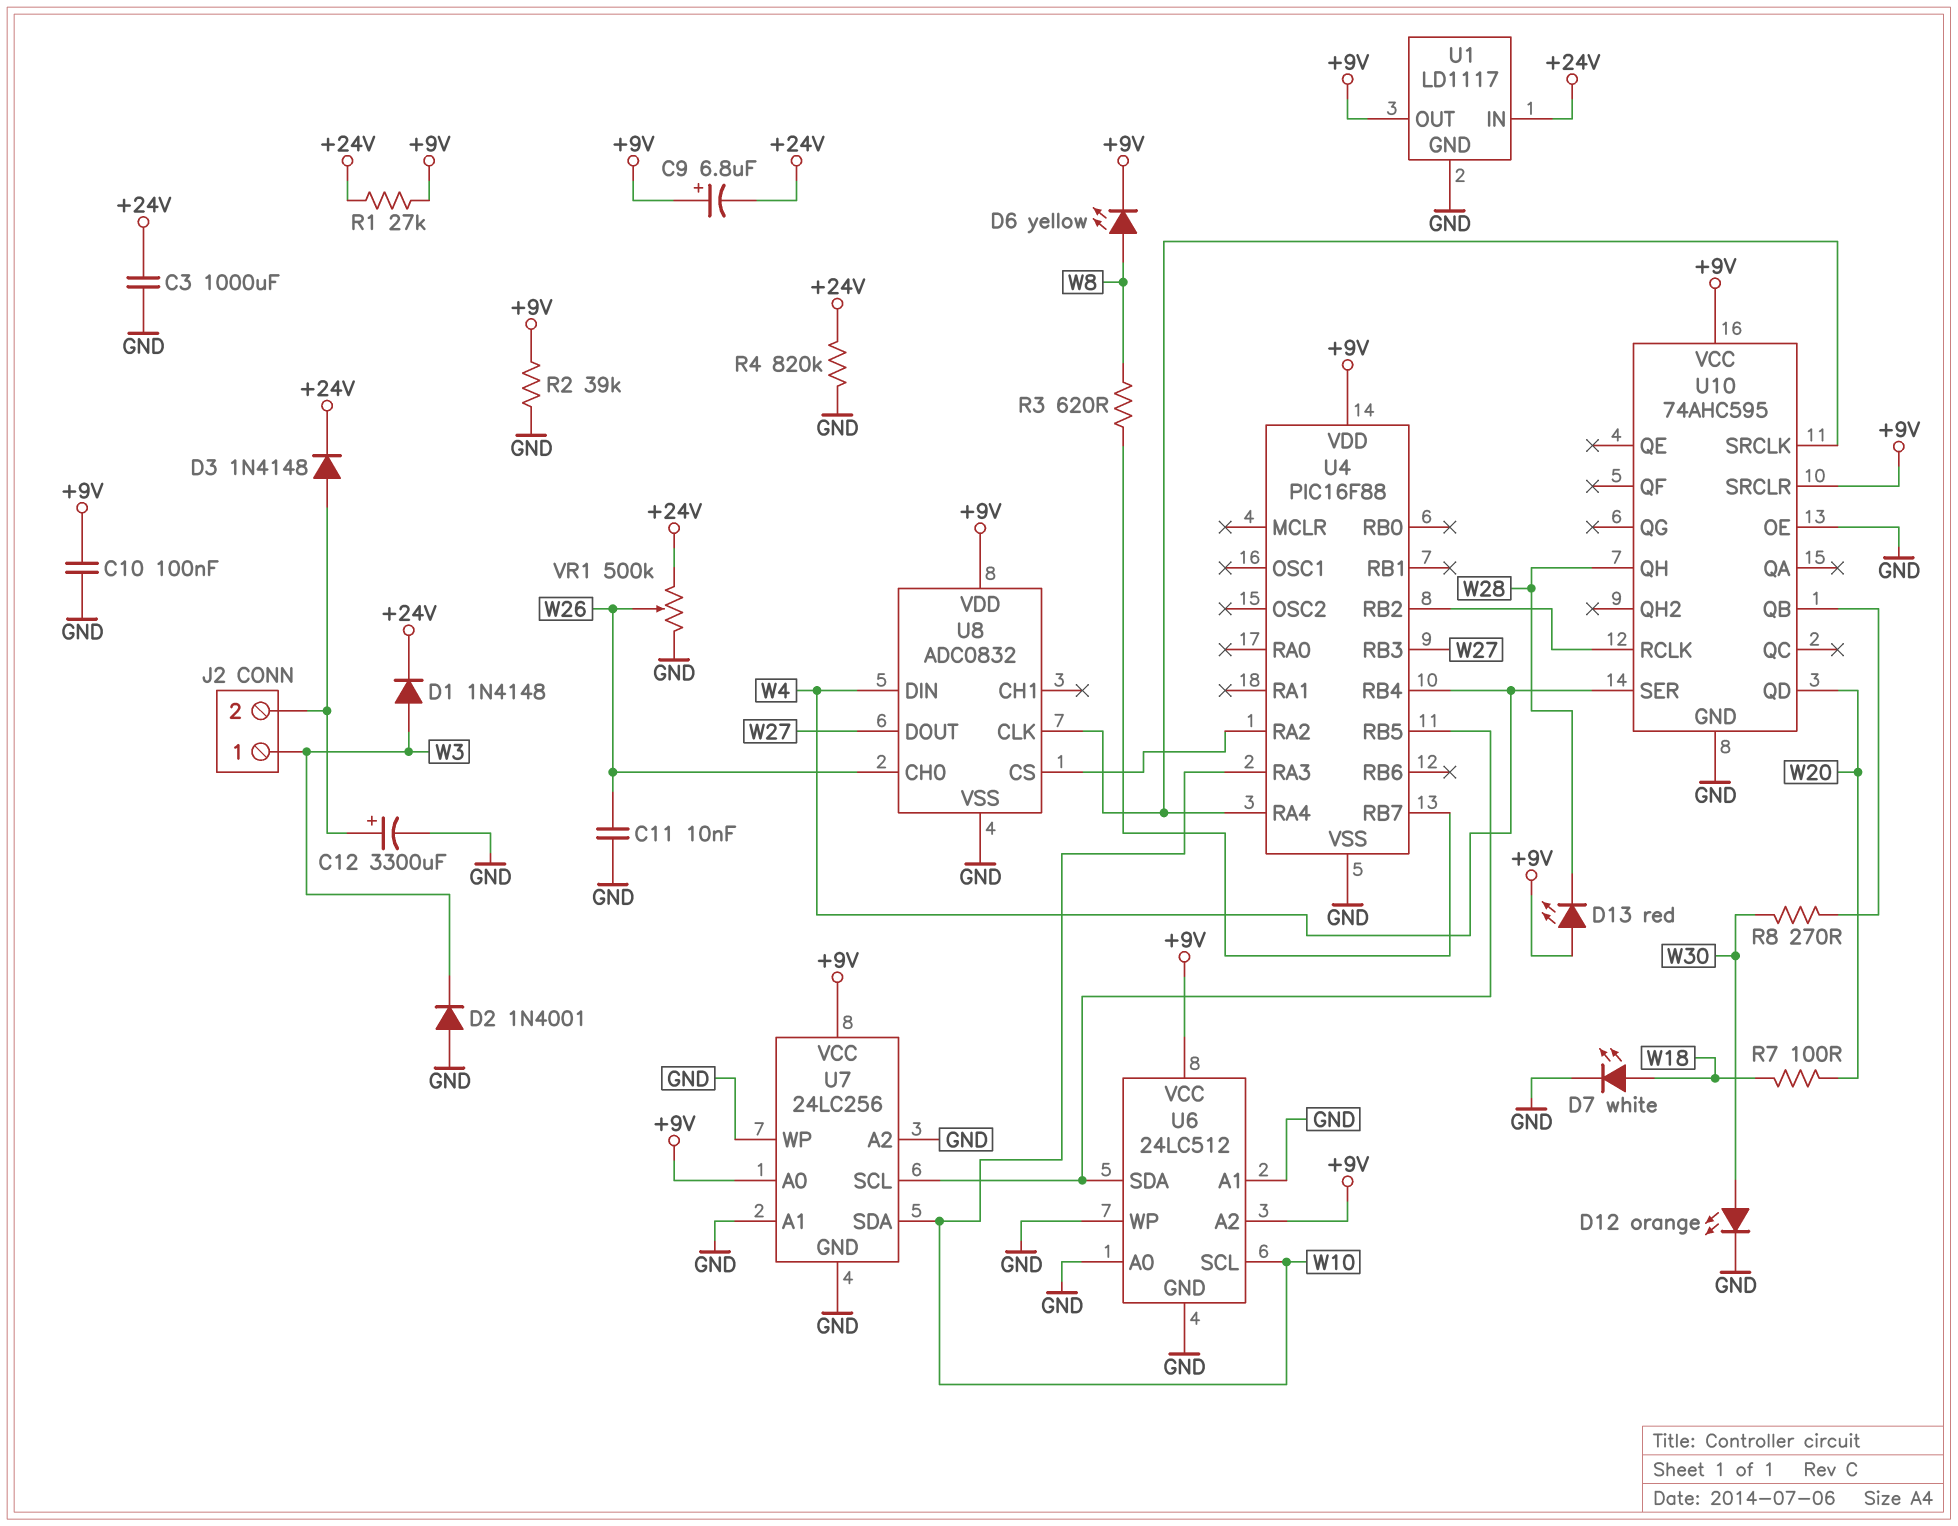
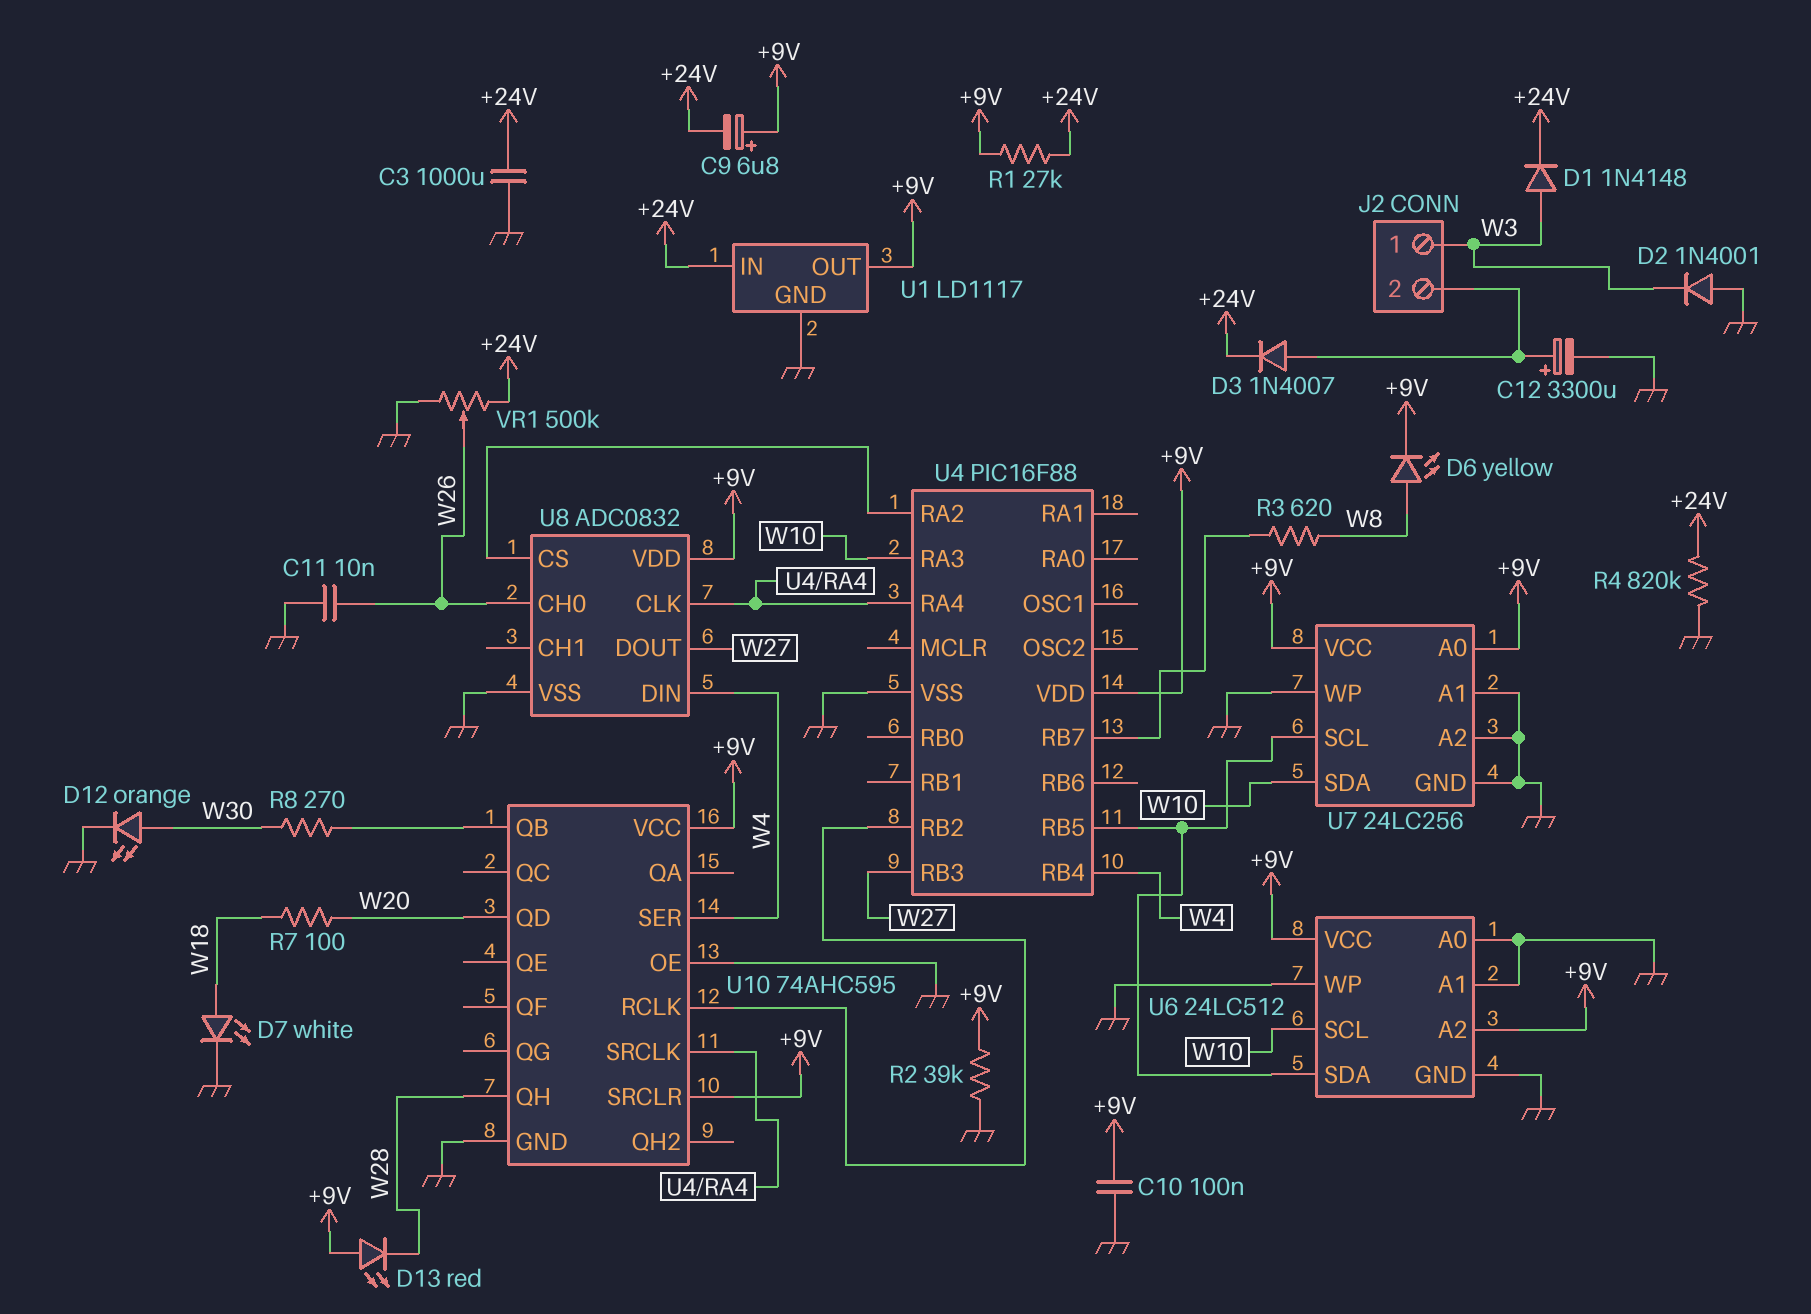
D3: diode 1N4148 (A J2/2, K +24V) -> diode 1N4007 (A J2/2, K +24V)

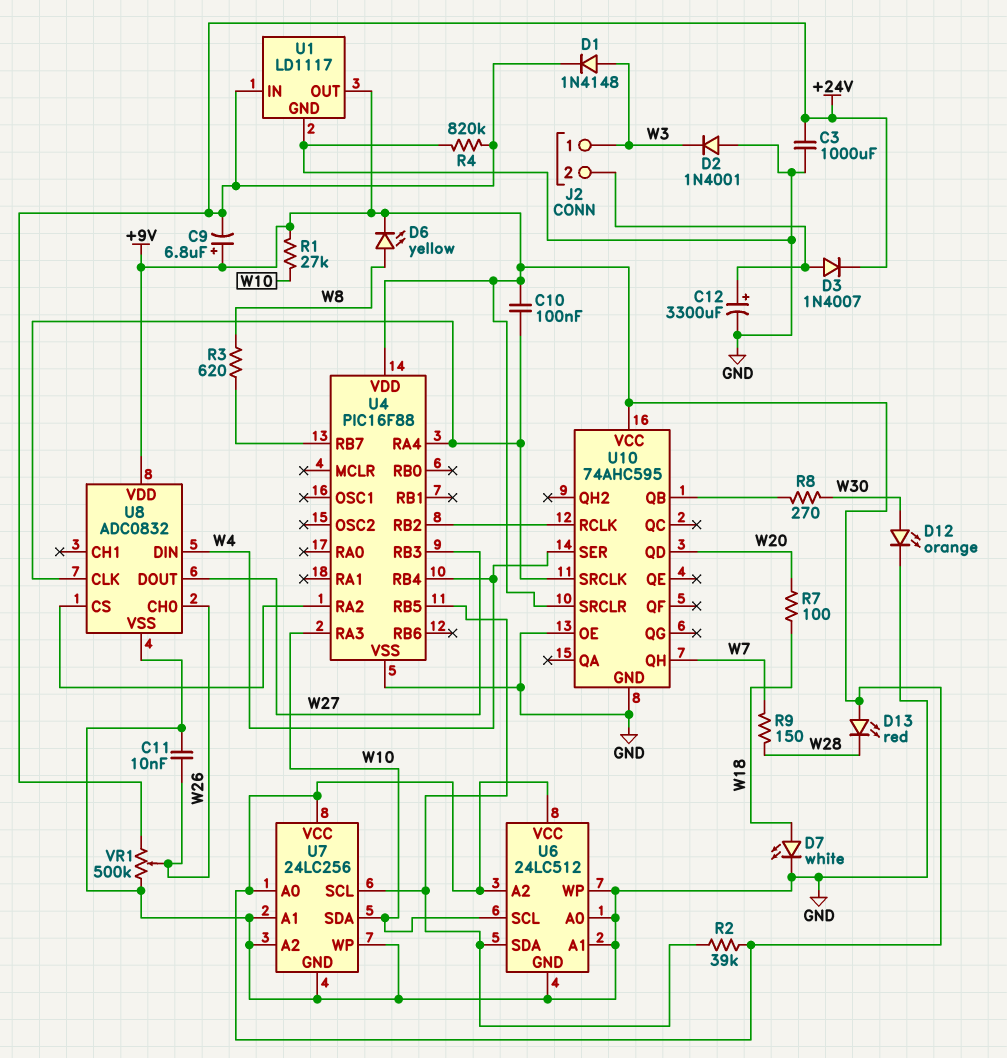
C10: 100nF (+9V, GND) -> 100nF (+9V, U4/RA4)
R1: 27k (+9V, +24V) -> 27k (+9V, W10)
R2: 39k (+9V, GND) -> 39k (+9V, U4/RB5)
R9: none -> 150 (W7, W28)
U10 pin QH: W28 -> W7

